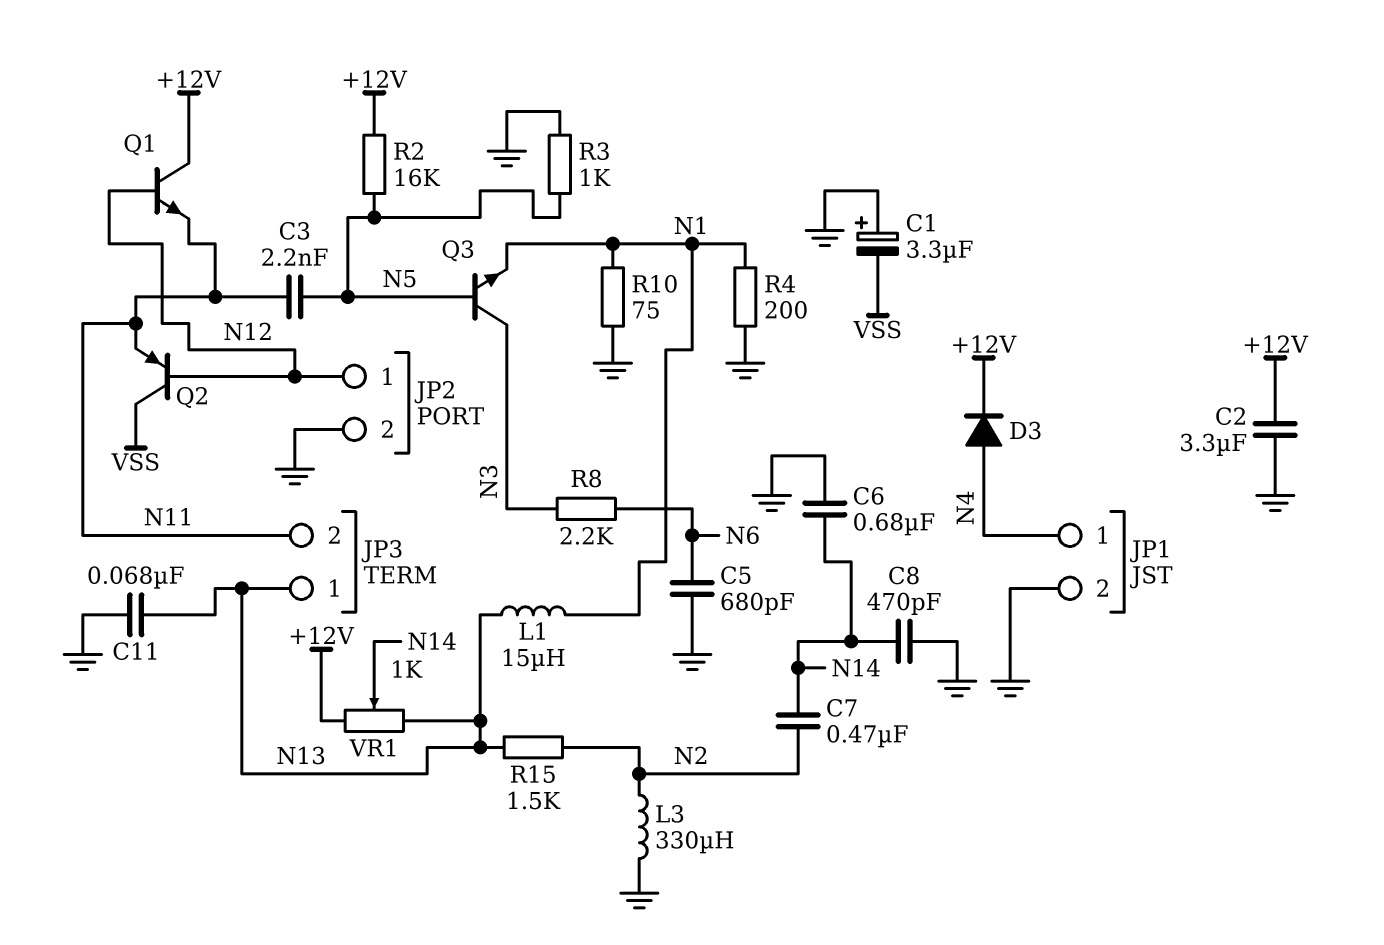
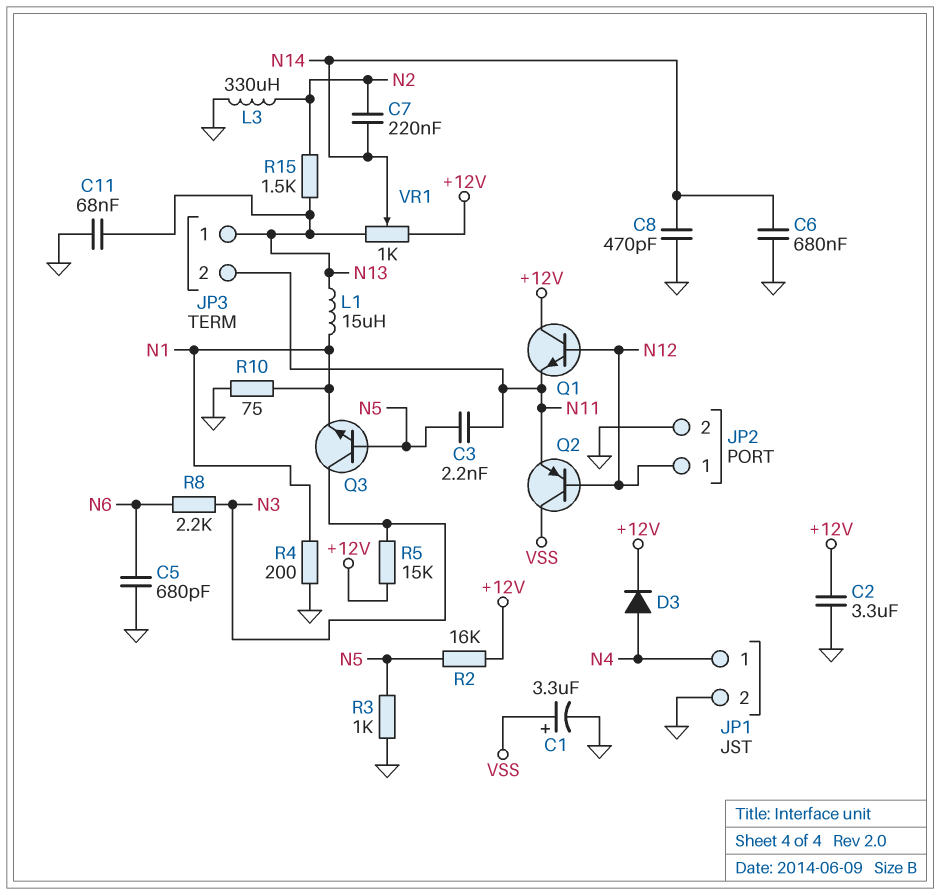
C1: 3.3uF (plus GND, minus VSS) -> 3.3uF (plus VSS, minus GND)
C7: 470nF (N2, N14) -> 220nF (N2, N14)
R5: none -> 15k (+12V, N3)

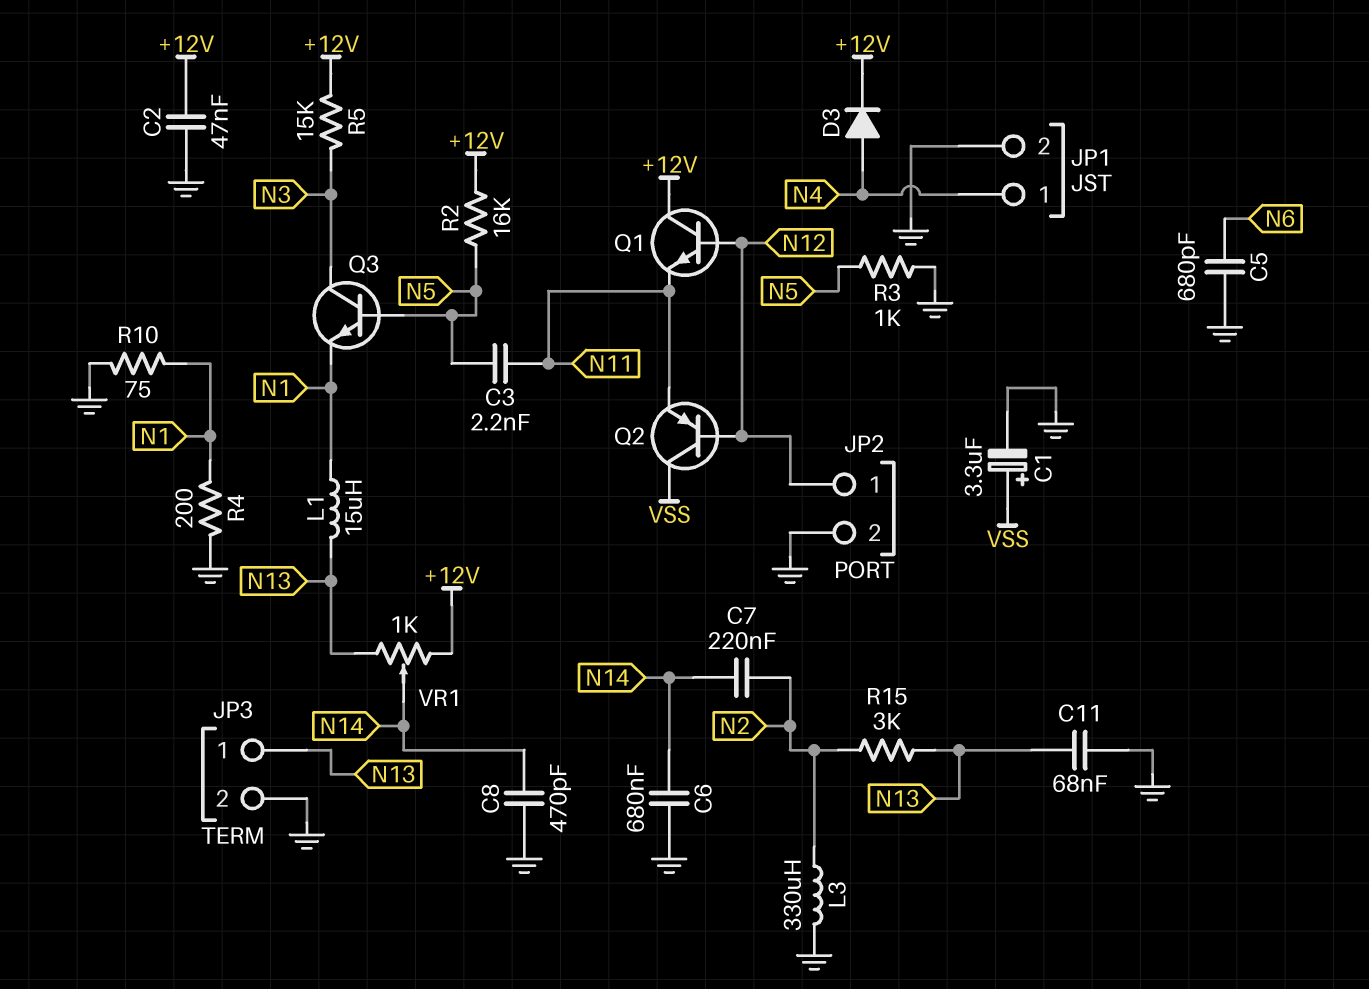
C2: 3.3uF (+12V, GND) -> 47nF (+12V, GND)
JP3 pin 2: N11 -> GND
R8: 2.2k (N3, N6) -> none
R15: 1.5k (N2, N13) -> 3k (N2, N13)

